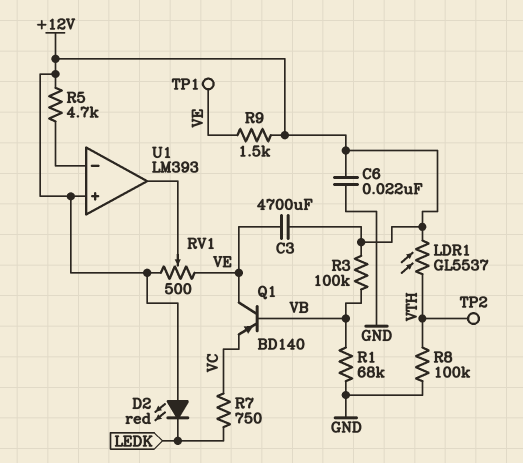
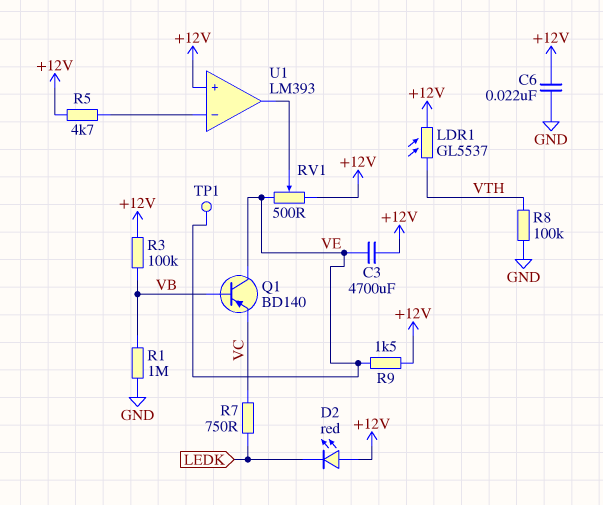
R1: 68k (GND, VB) -> 1M (GND, VB)
TP2: test point (VTH) -> none

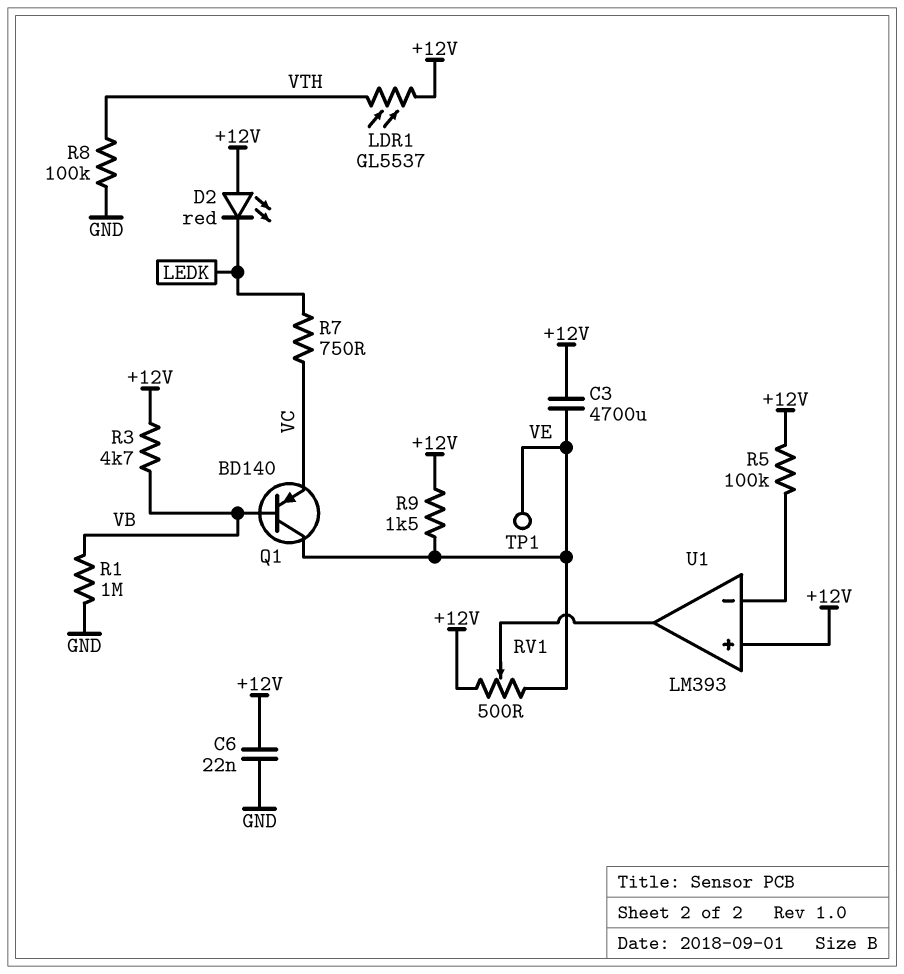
R3: 100k (+12V, VB) -> 4.7k (+12V, VB)
R5: 4.7k (+12V, U1/in-) -> 100k (+12V, U1/in-)

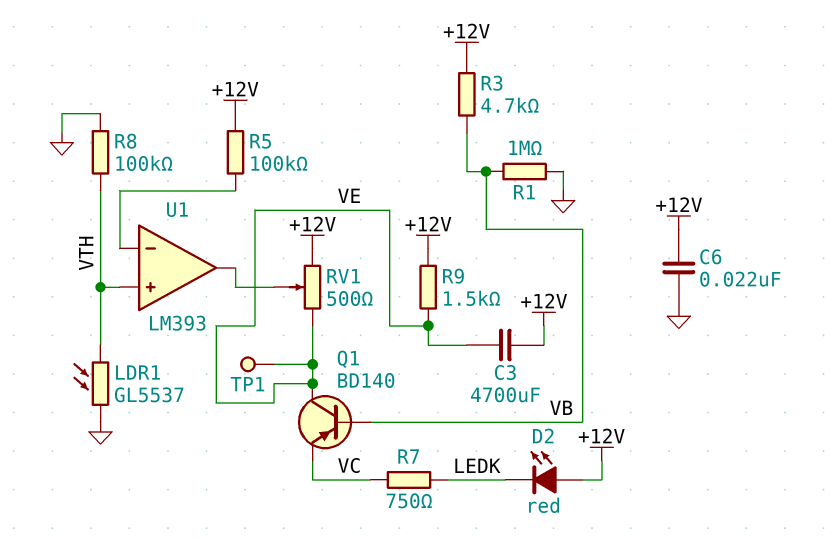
LDR1: GL5537 (+12V, VTH) -> GL5537 (GND, VTH)
U1 pin in+: +12V -> VTH

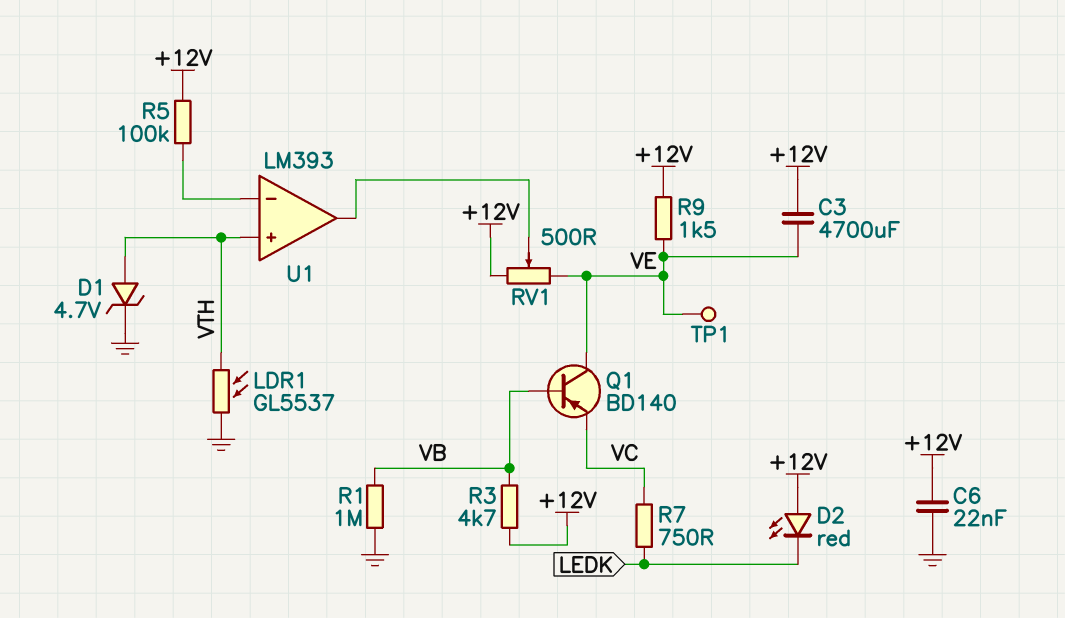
D1: none -> zener 4.7V (A VTH, K GND)
R8: 100k (GND, VTH) -> none

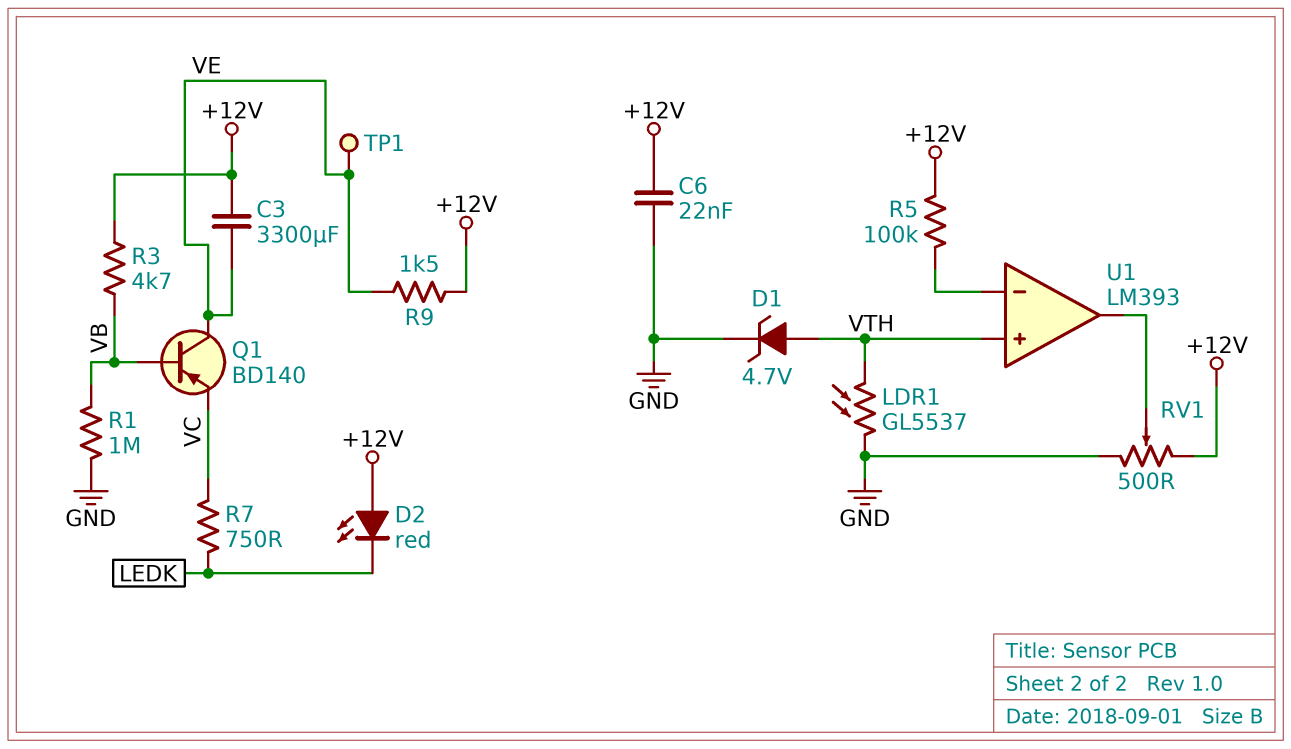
C3: 4700uF (+12V, VE) -> 3300uF (+12V, VE)
RV1: 500 (+12V, VE, wiper U1/out) -> 500 (+12V, GND, wiper U1/out)

